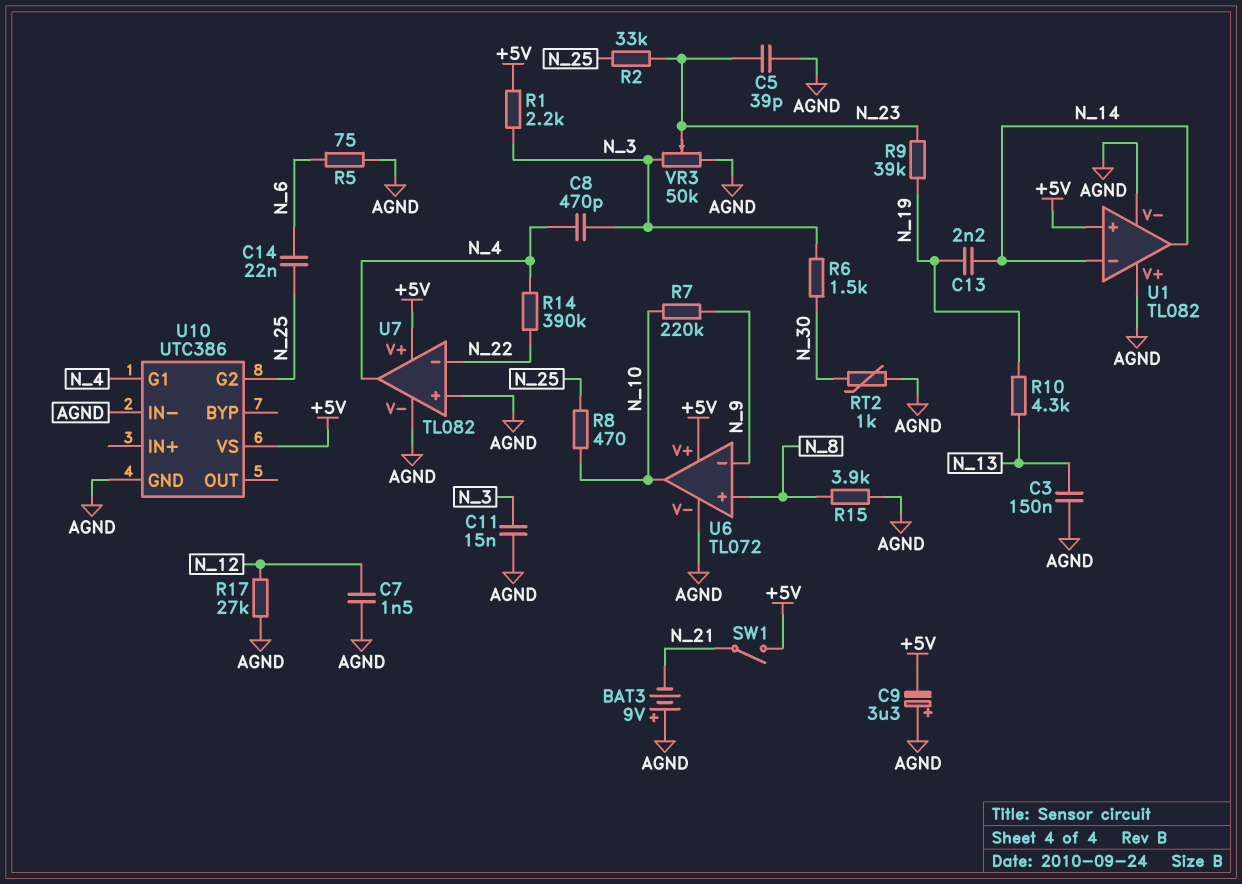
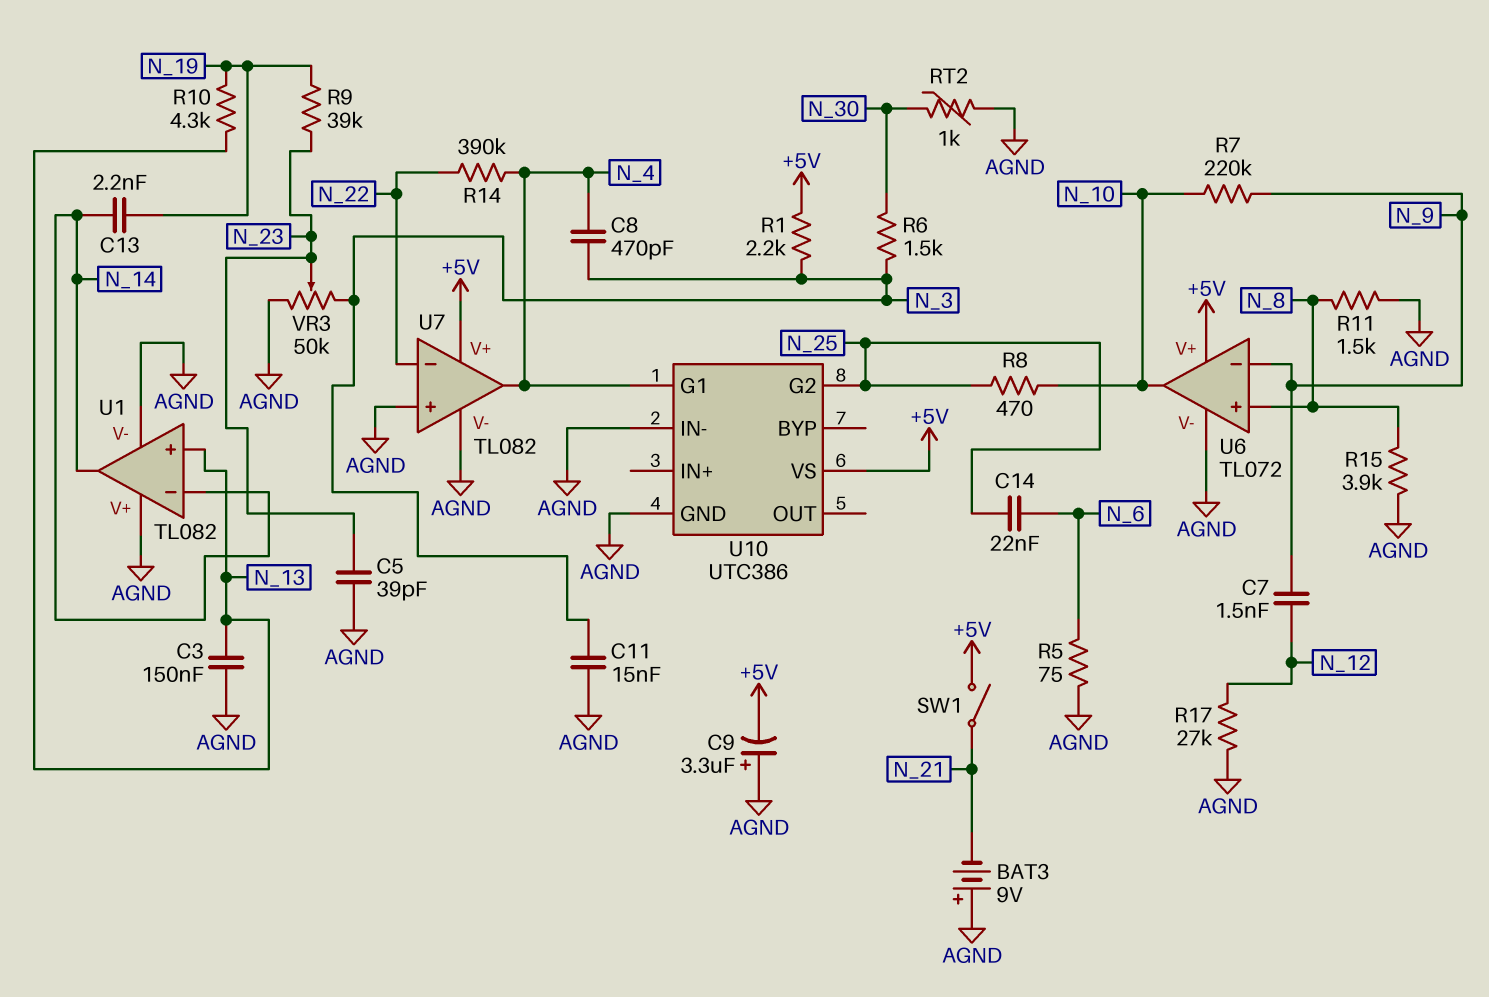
C7: 1.5nF (AGND, N_12) -> 1.5nF (N_9, N_12)
R2: 33k (N_23, N_25) -> none
R11: none -> 1.5k (AGND, N_8)
U1 pin in+: +5V -> N_13

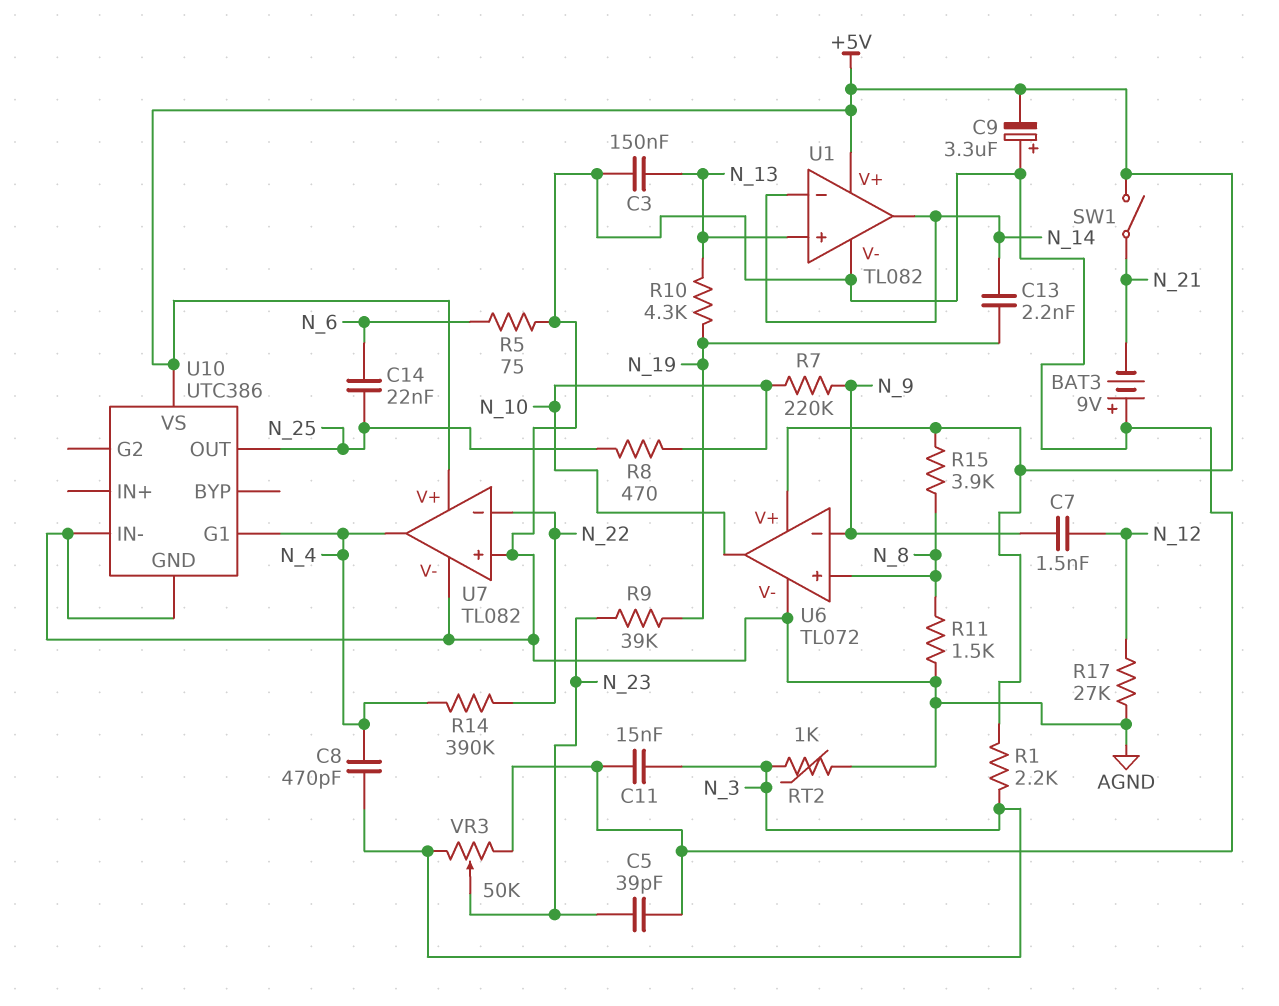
R6: 1.5k (N_3, N_30) -> none
R15: 3.9k (AGND, N_8) -> 3.9k (+5V, N_8)
RT2: 1k (AGND, N_30) -> 1k (AGND, N_3)
U1 pin V+: AGND -> +5V
U10 pin G2: N_25 -> none
U10 pin OUT: none -> N_25

